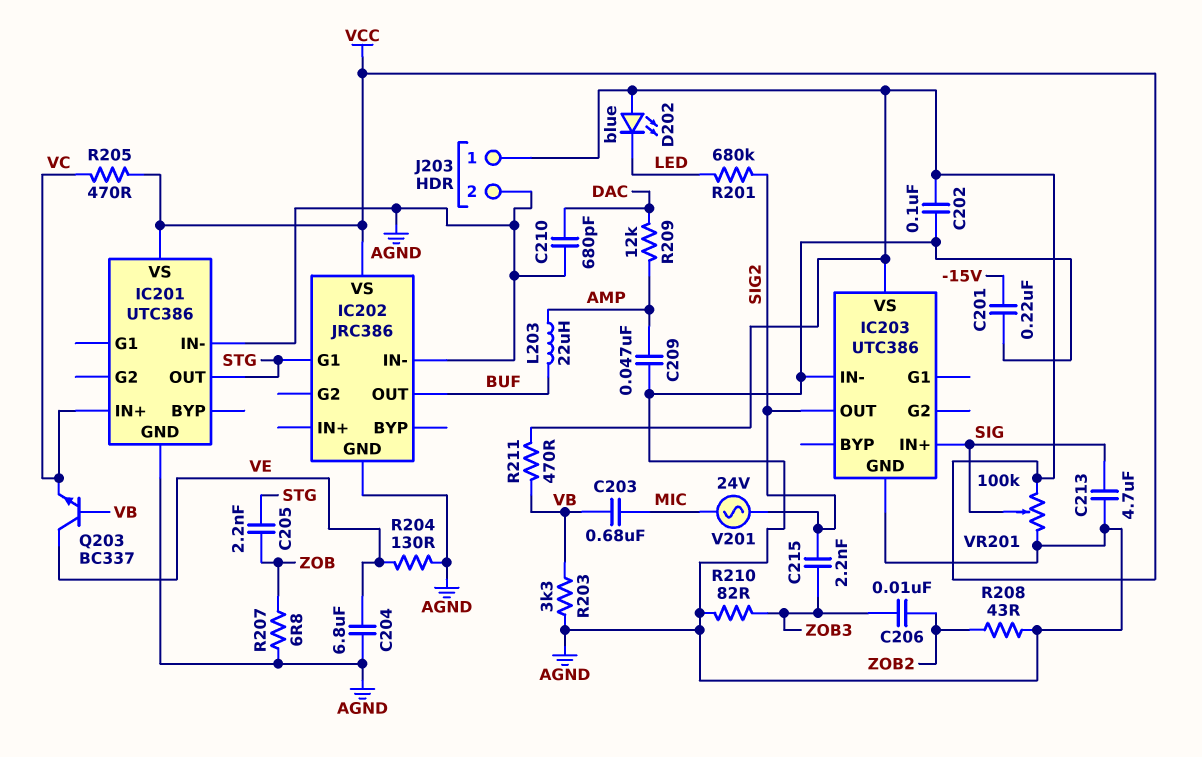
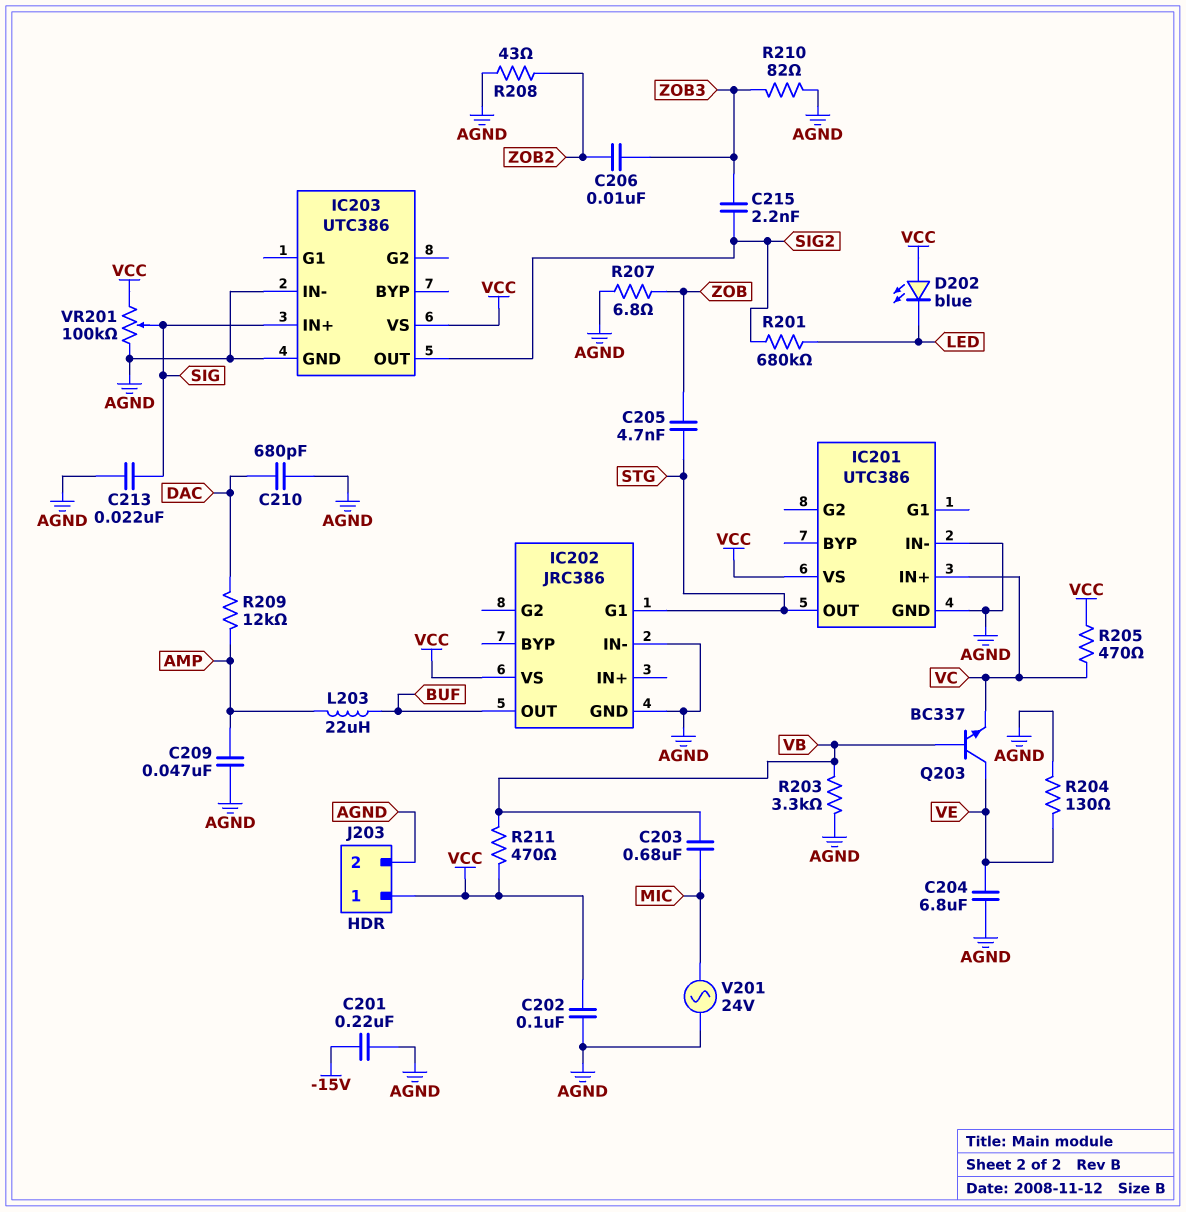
C205: 2.2nF (STG, ZOB) -> 4.7nF (STG, ZOB)
C213: 4.7uF (AGND, SIG) -> 22nF (AGND, SIG)
V201: AC 24V (MIC, SIG2) -> AC 24V (AGND, MIC)

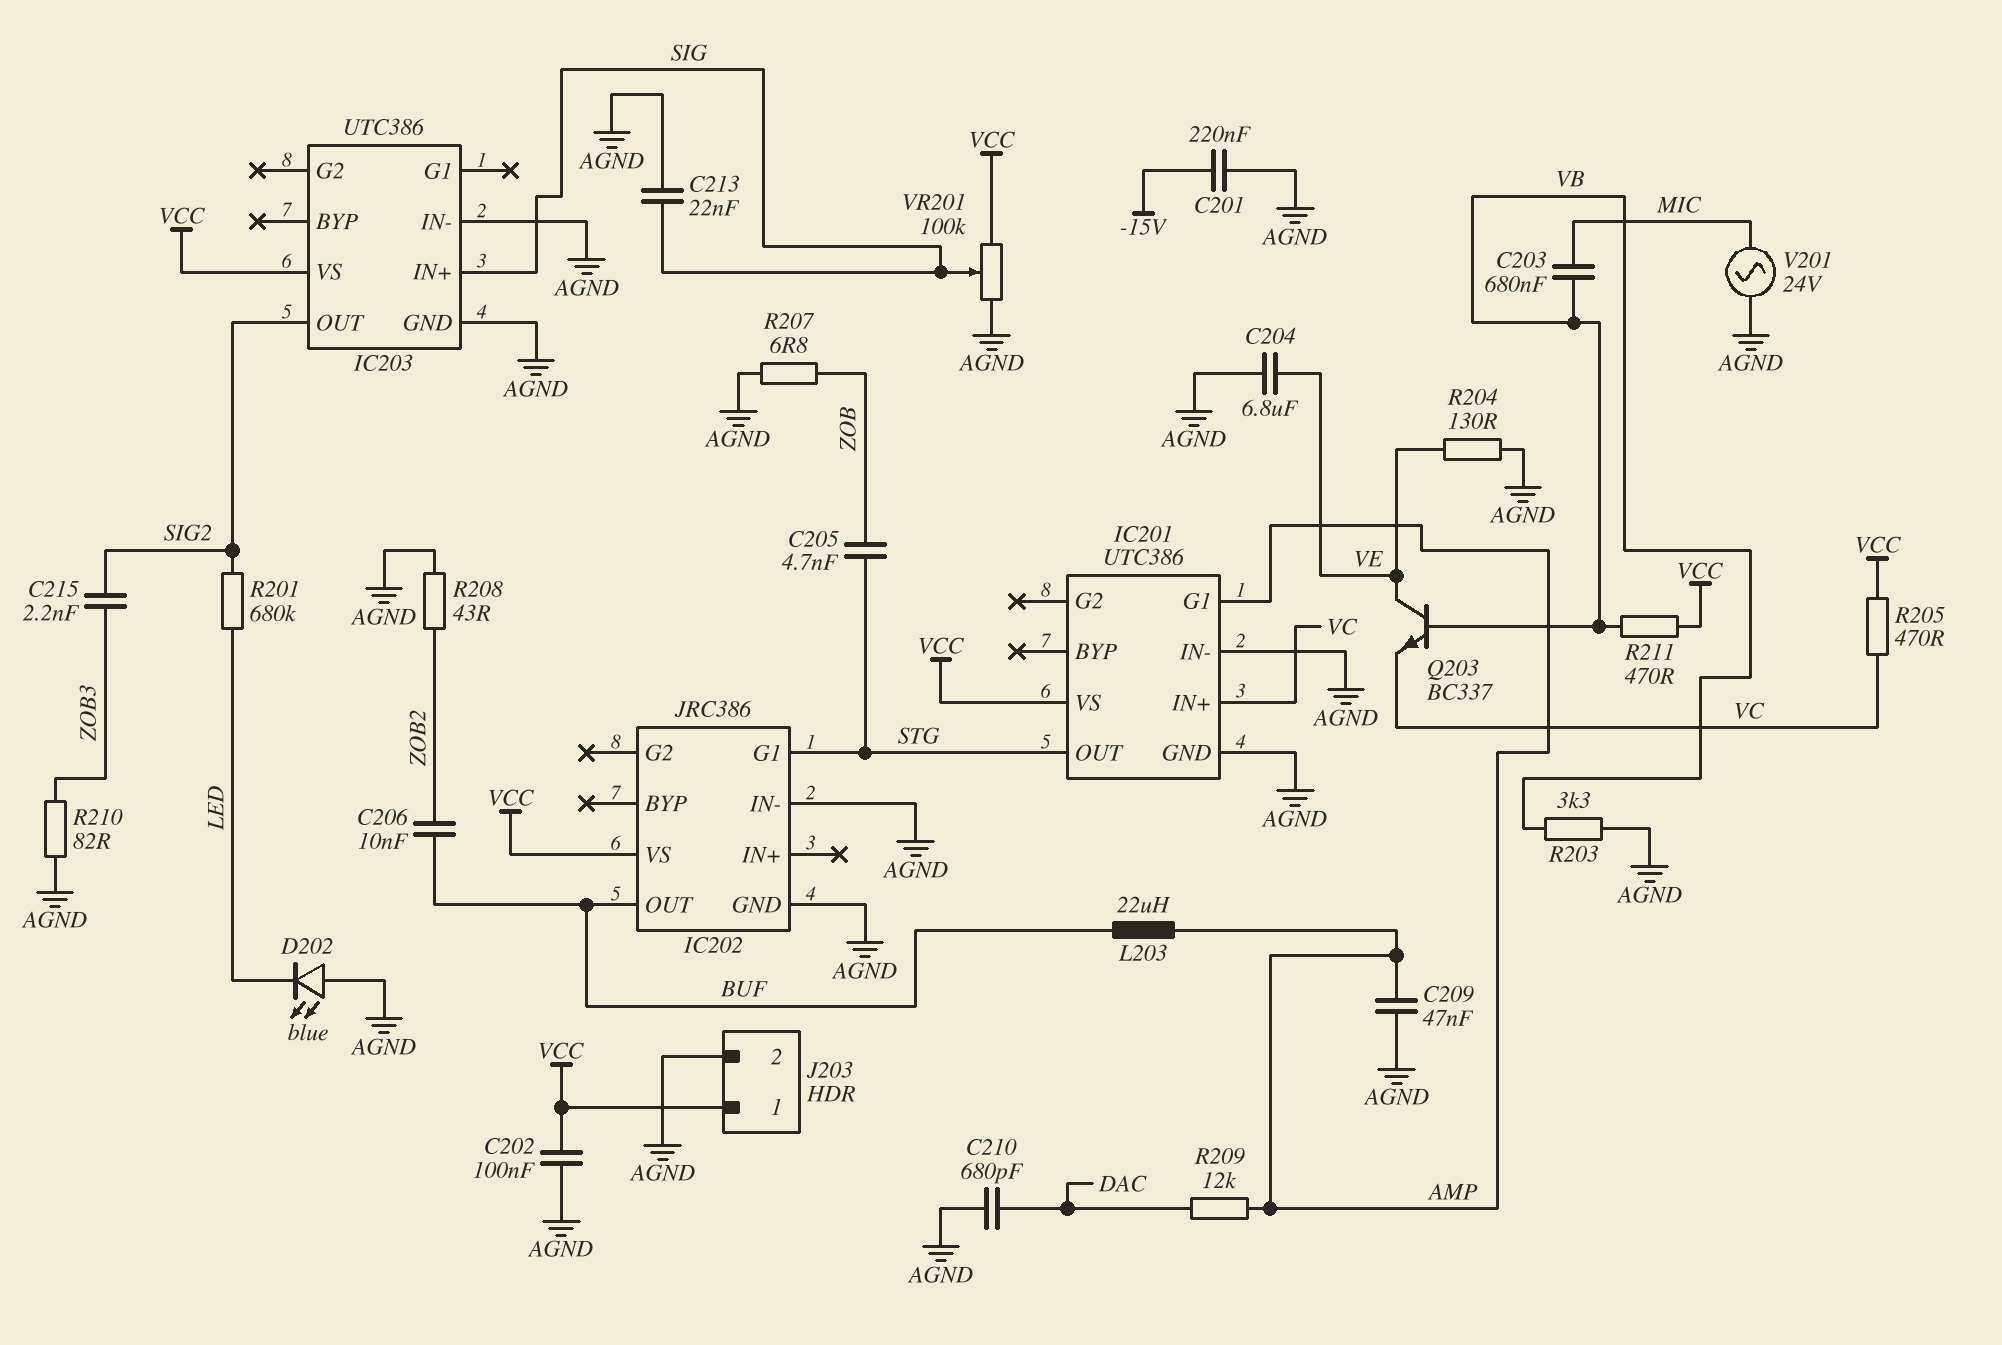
C206: 10nF (ZOB2, ZOB3) -> 10nF (BUF, ZOB2)
D202: LED blue (A VCC, K LED) -> LED blue (A AGND, K LED)
IC201 pin G1: none -> AMP

